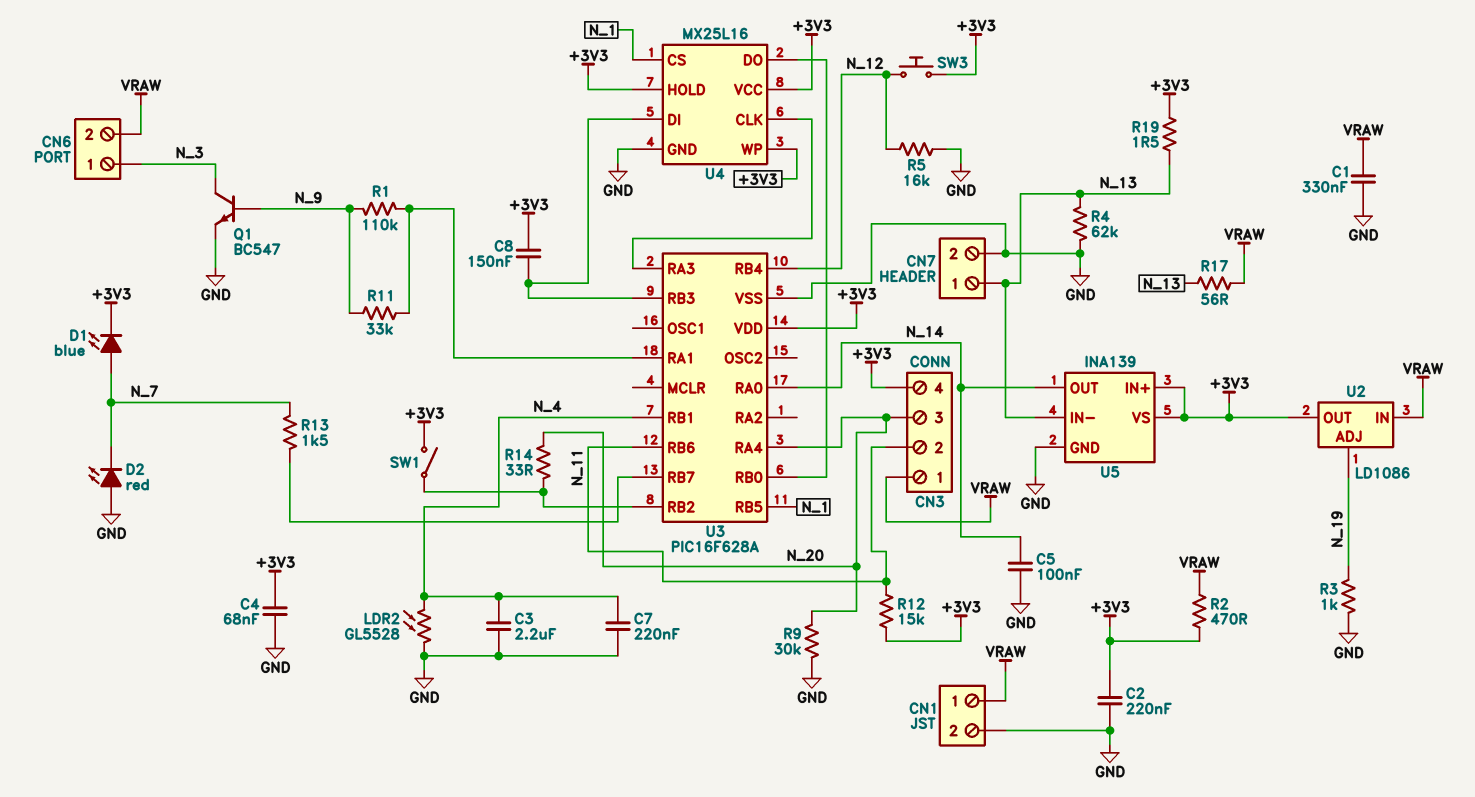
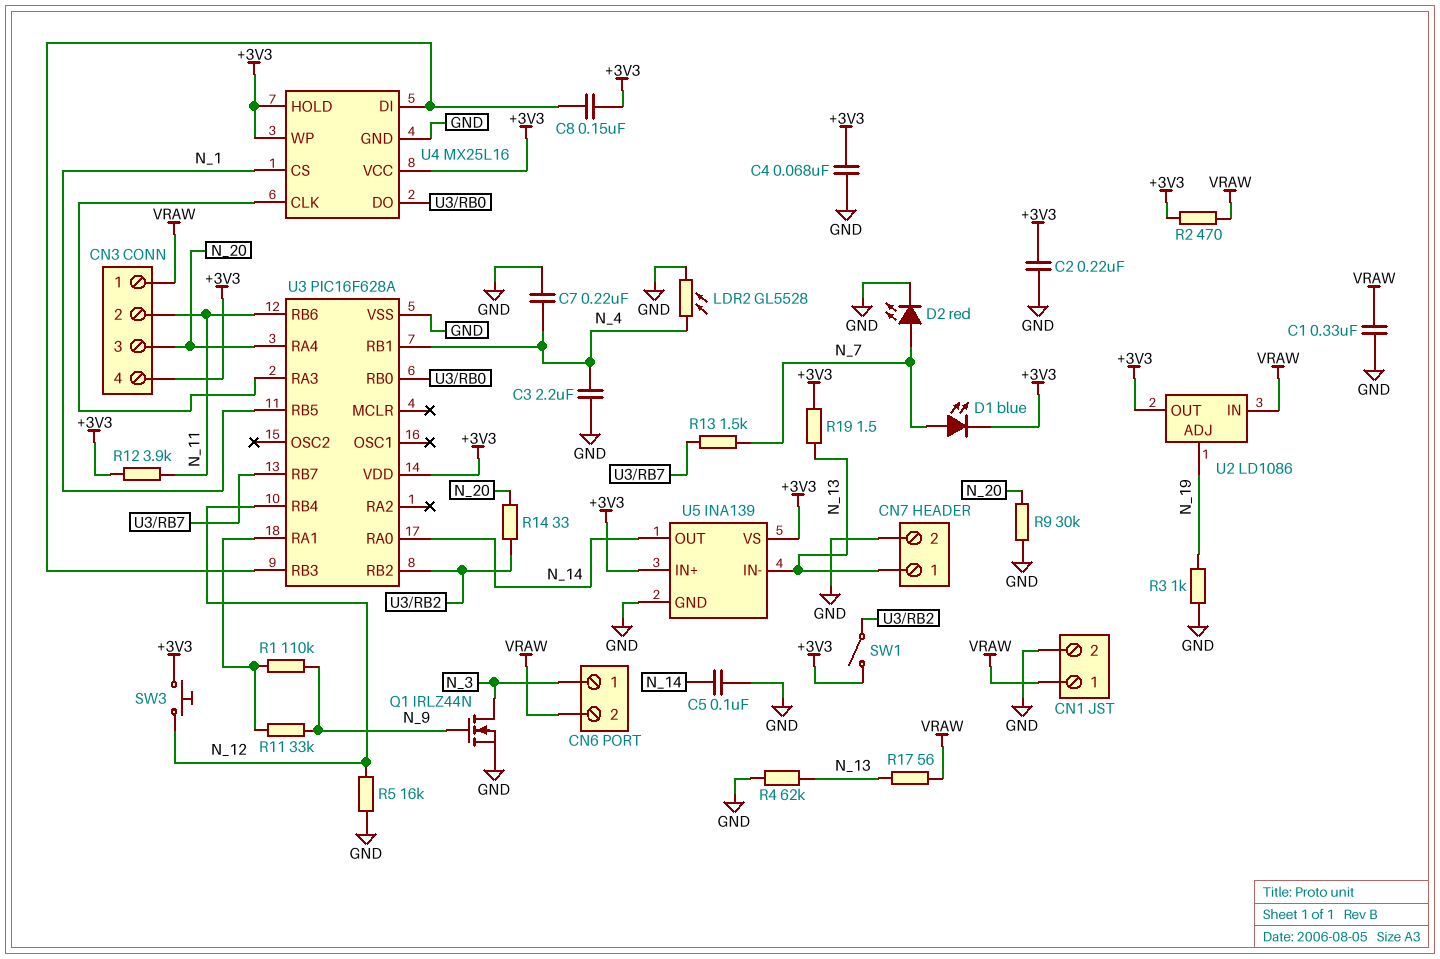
D2: LED red (A GND, K N_7) -> LED red (A N_7, K GND)
Q1: NPN BC547 (B N_9, C N_3, E GND) -> NMOS IRLZ44N (G N_9, D N_3, S GND)
R12: 15k (+3V3, N_11) -> 3.9k (+3V3, N_11)

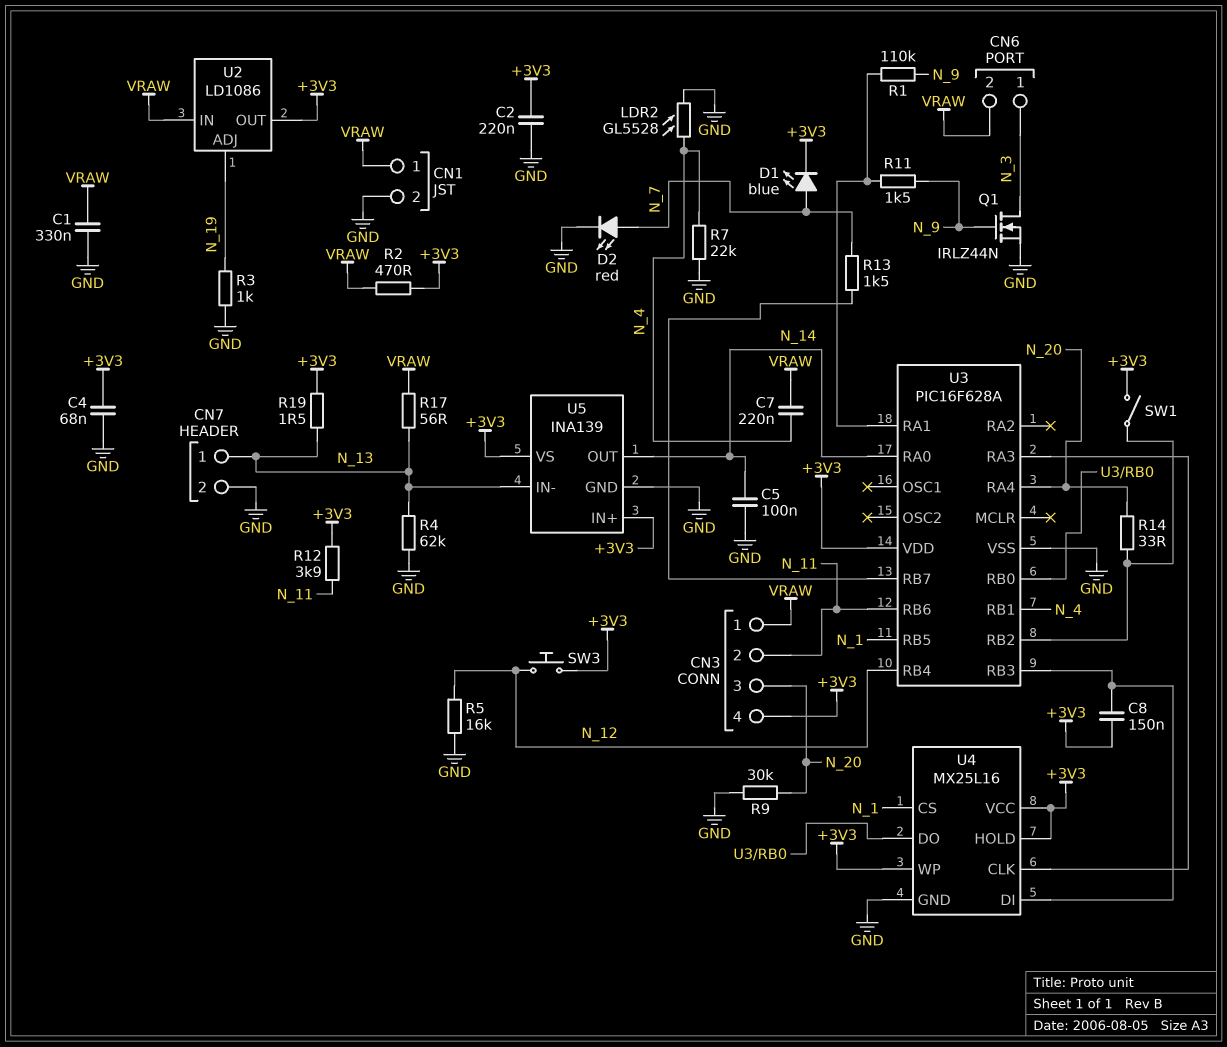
C3: 2.2uF (GND, N_4) -> none
C7: 220nF (GND, N_4) -> 220nF (N_4, VRAW)
R7: none -> 22k (GND, N_4)
R11: 33k (N_9, U3/RA1) -> 1.5k (N_9, U3/RA1)

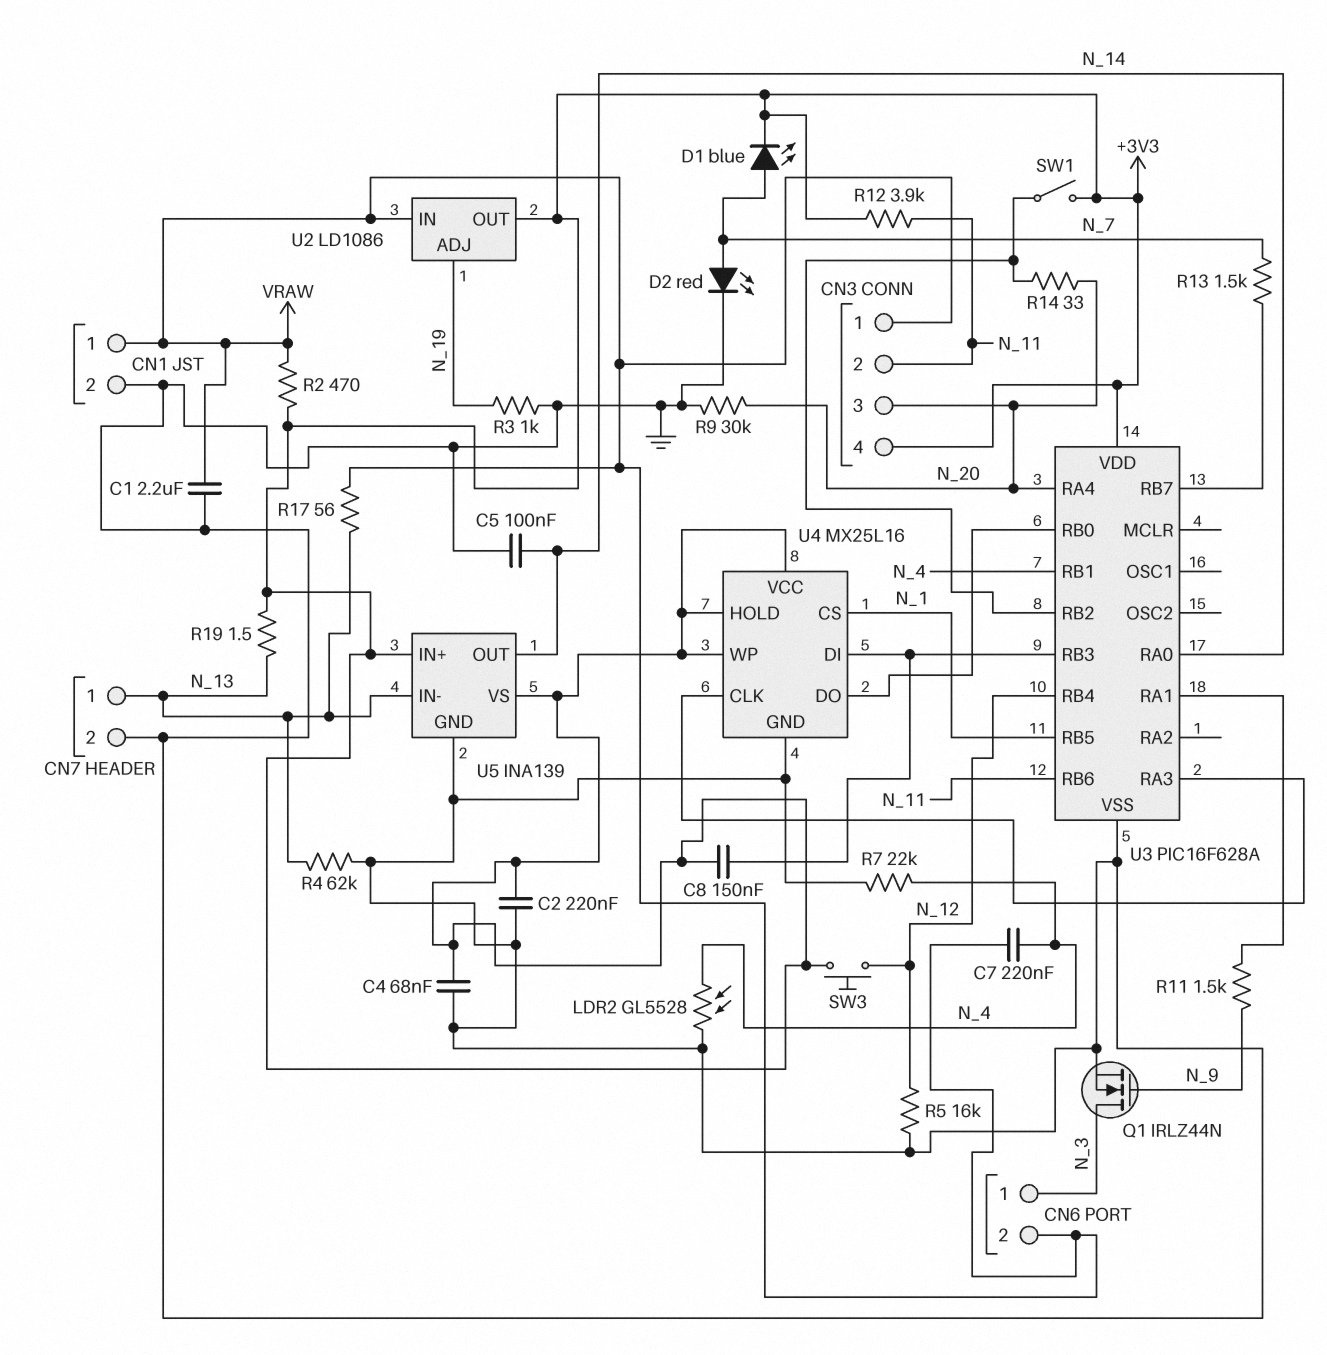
C1: 330nF (GND, VRAW) -> 2.2uF (GND, VRAW)
R1: 110k (N_9, U3/RA1) -> none

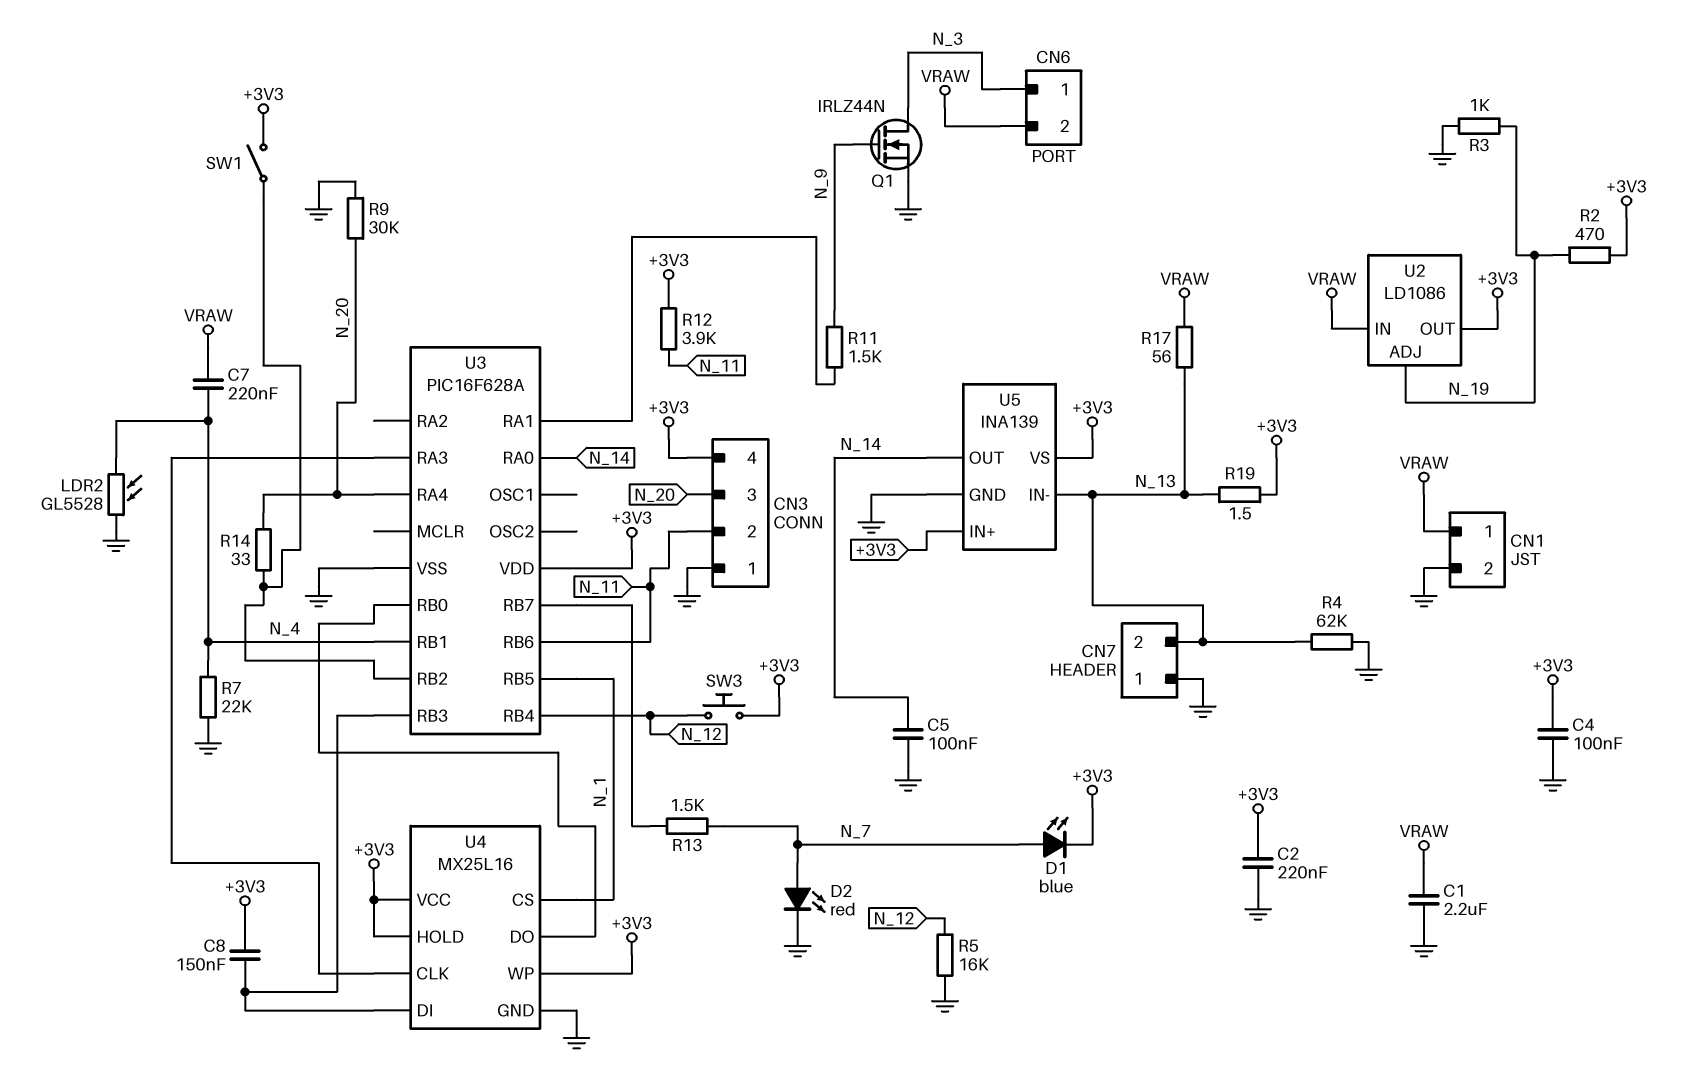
C4: 68nF (+3V3, GND) -> 100nF (+3V3, GND)
CN3 pin 1: VRAW -> GND
CN7 pin 1: N_13 -> GND
CN7 pin 2: GND -> N_13
R2: 470 (+3V3, VRAW) -> 470 (+3V3, N_19)

